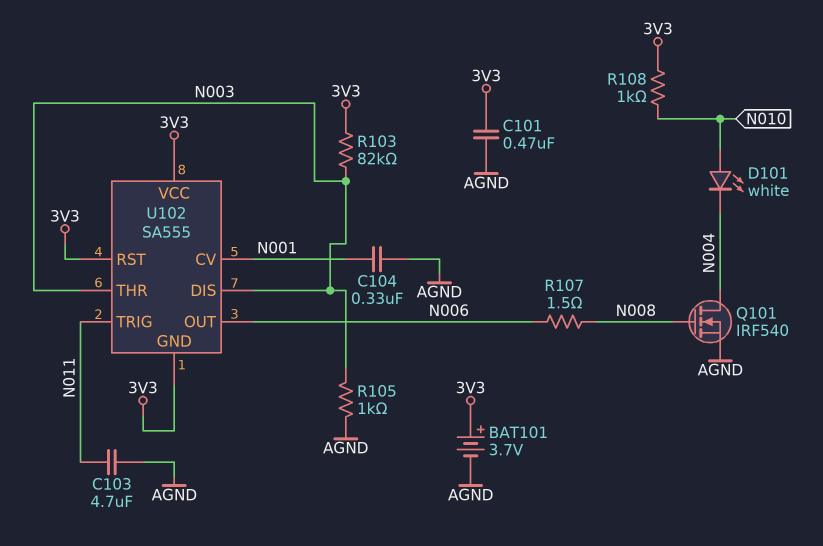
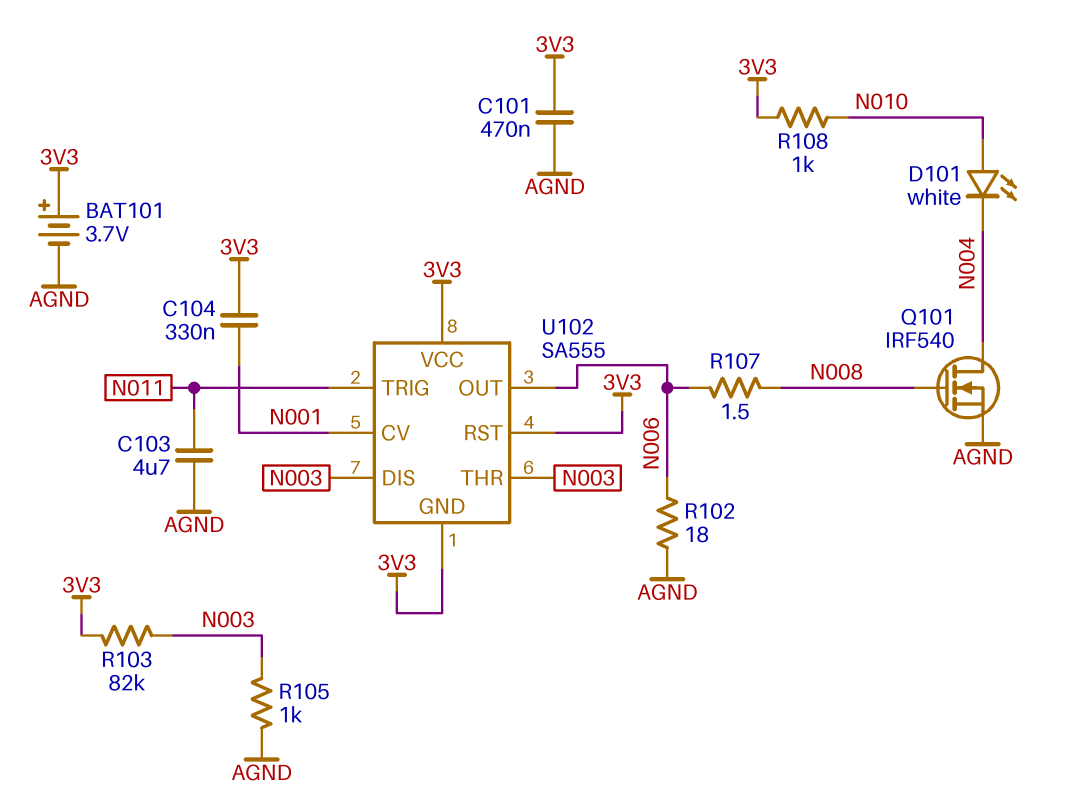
C104: 330nF (AGND, N001) -> 330nF (3V3, N001)
R102: none -> 18 (AGND, N006)

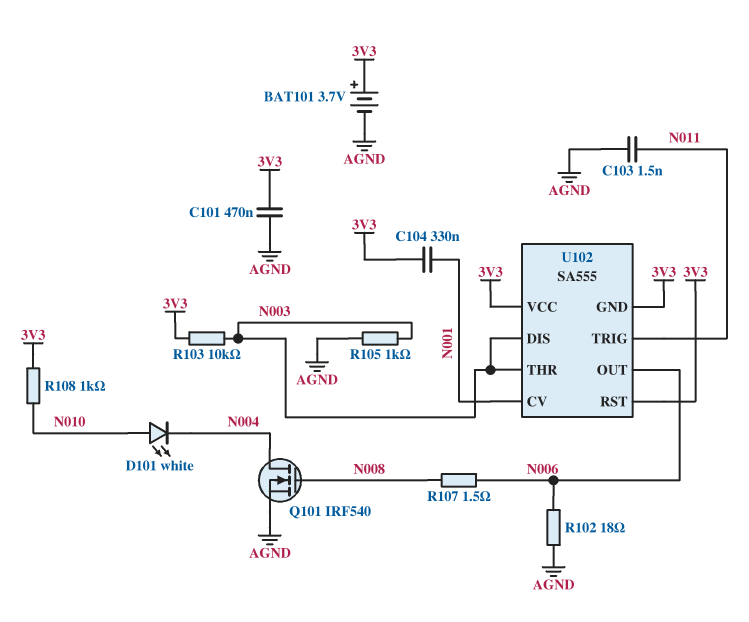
C103: 4.7uF (AGND, N011) -> 1.5nF (AGND, N011)
R103: 82k (3V3, N003) -> 10k (3V3, N003)

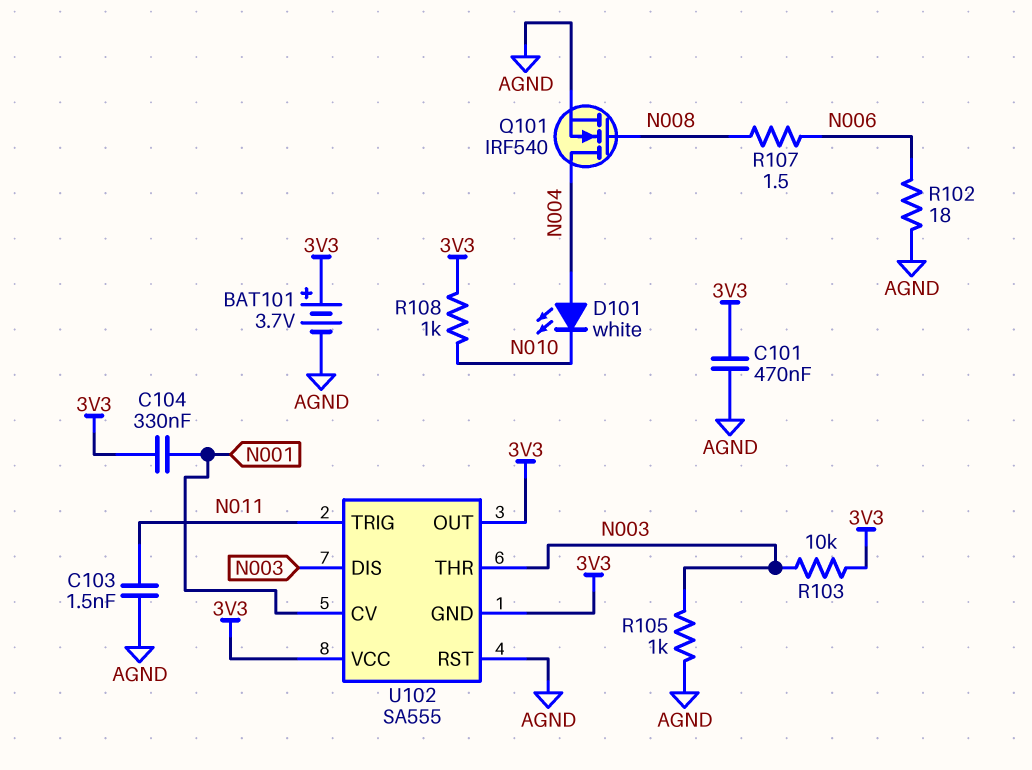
D101: LED white (A N010, K N004) -> LED white (A N004, K N010)
U102 pin OUT: N006 -> 3V3
U102 pin RST: 3V3 -> AGND

